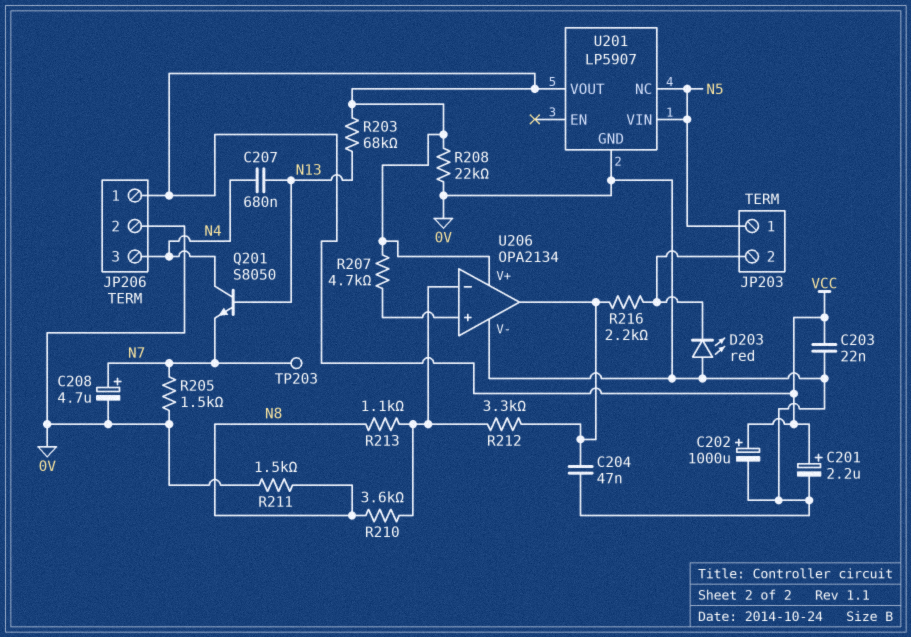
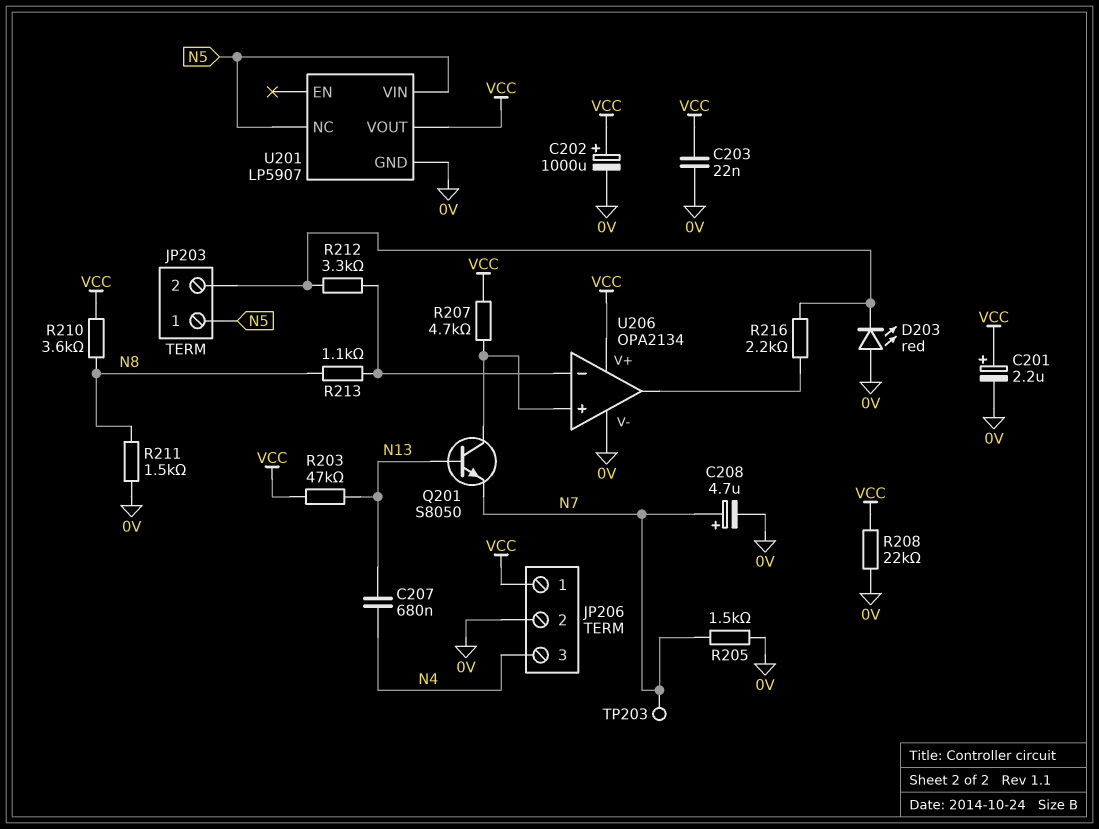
C204: 47nF (0V, U206/out) -> none
Q201: NPN S8050 (B N13, C N4, E N7) -> NPN S8050 (B N13, C U206/in+, E N7)
R203: 68k (N13, VCC) -> 47k (N13, VCC)
R210: 3.6k (N8, U206/in-) -> 3.6k (N8, VCC)
R212: 3.3k (U206/in-, U206/out) -> 3.3k (JP203/2, U206/in-)

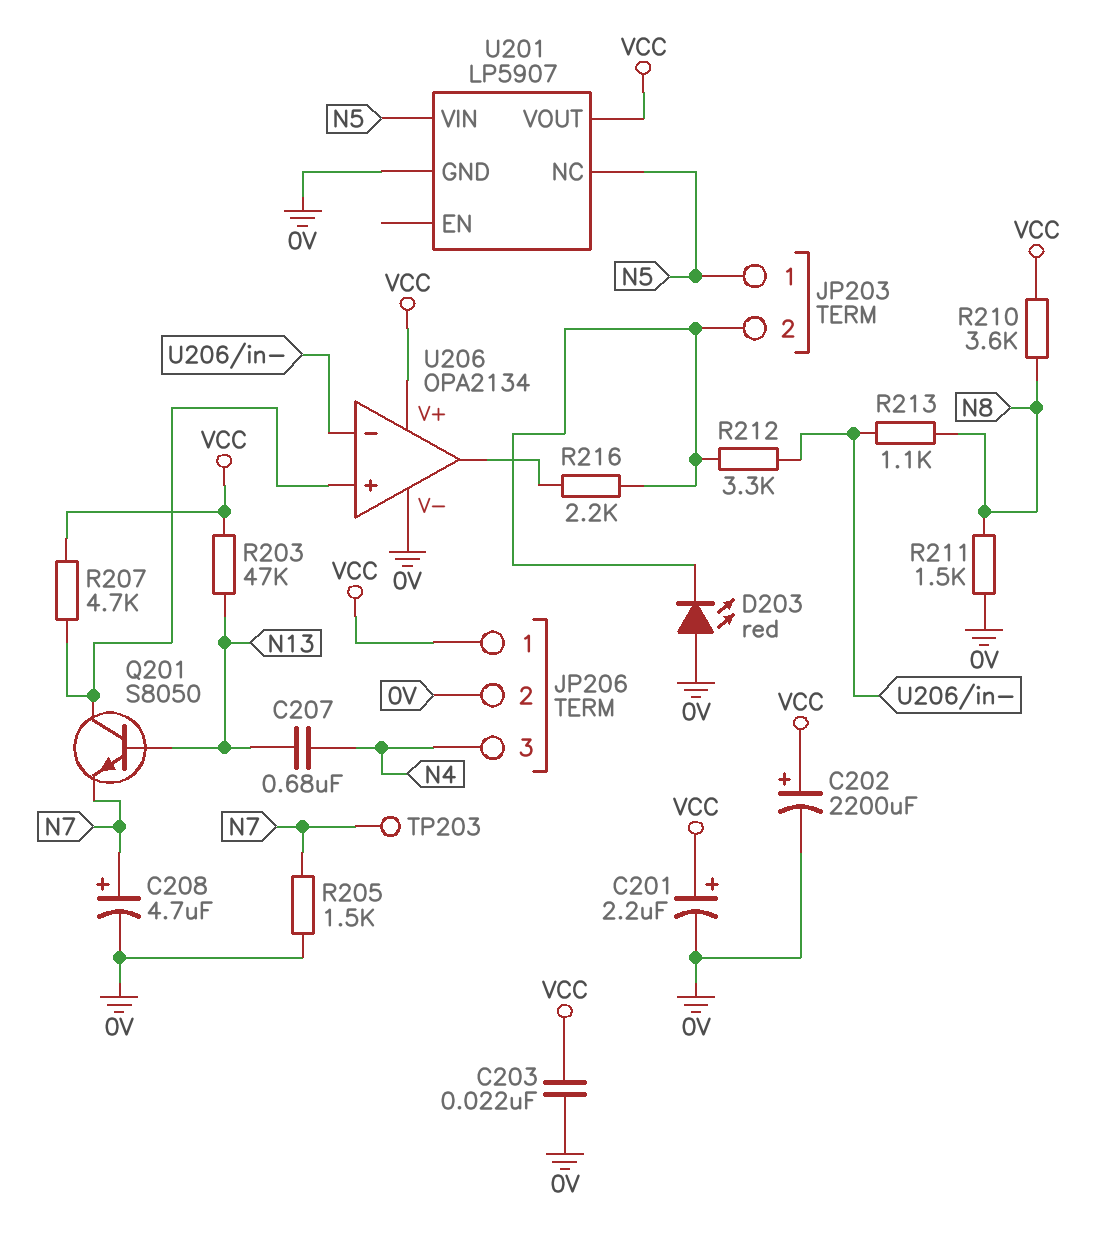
C202: 1000uF (plus VCC, minus 0V) -> 2200uF (plus VCC, minus 0V)
R208: 22k (0V, VCC) -> none

